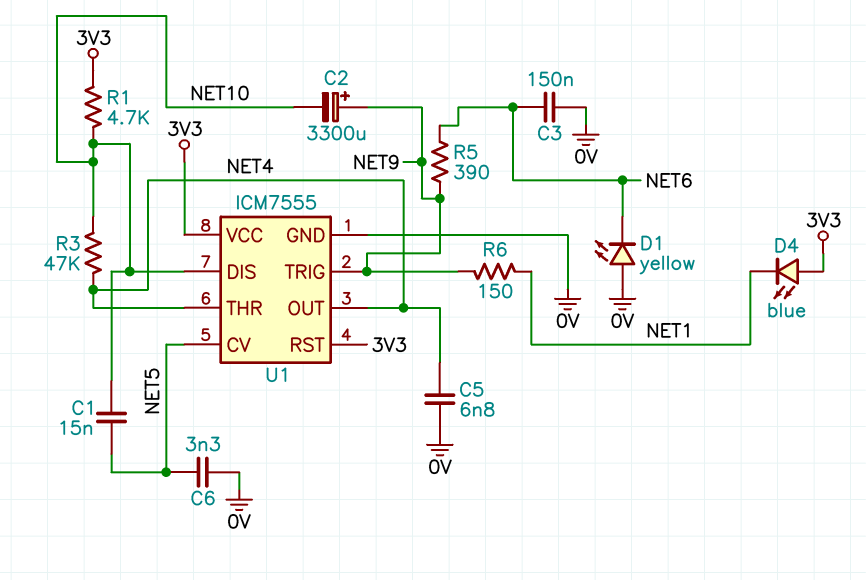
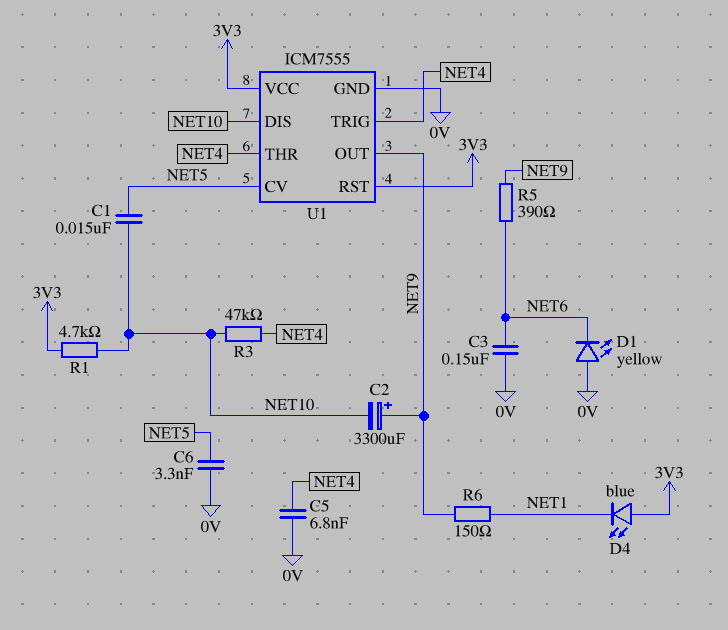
U1 pin OUT: NET4 -> NET9
U1 pin TRIG: NET9 -> NET4

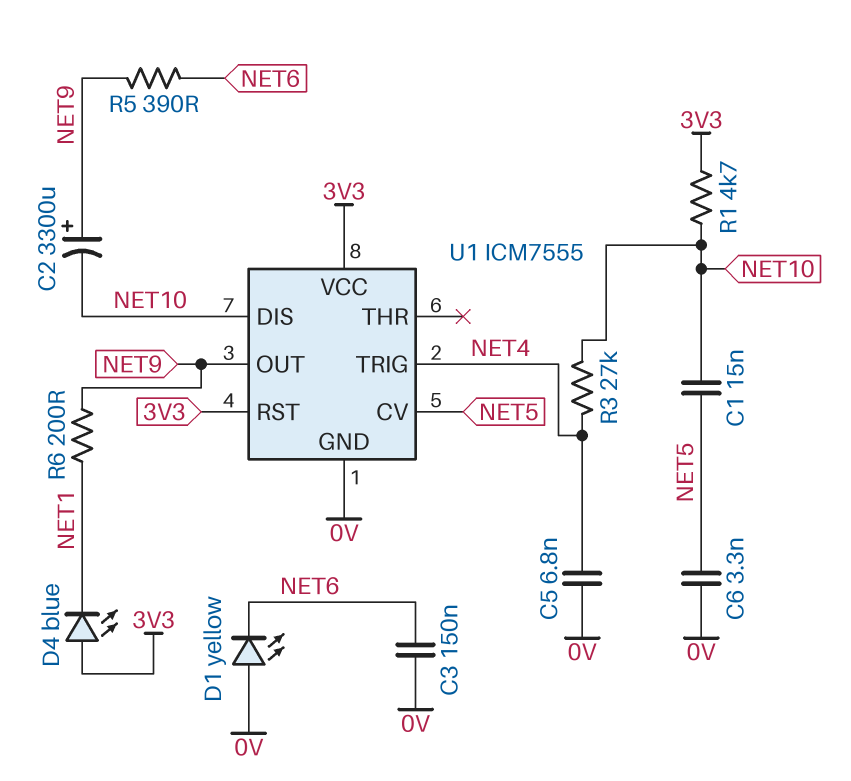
R3: 47k (NET4, NET10) -> 27k (NET4, NET10)
R6: 150 (NET1, NET9) -> 200 (NET1, NET9)
U1 pin THR: NET4 -> none

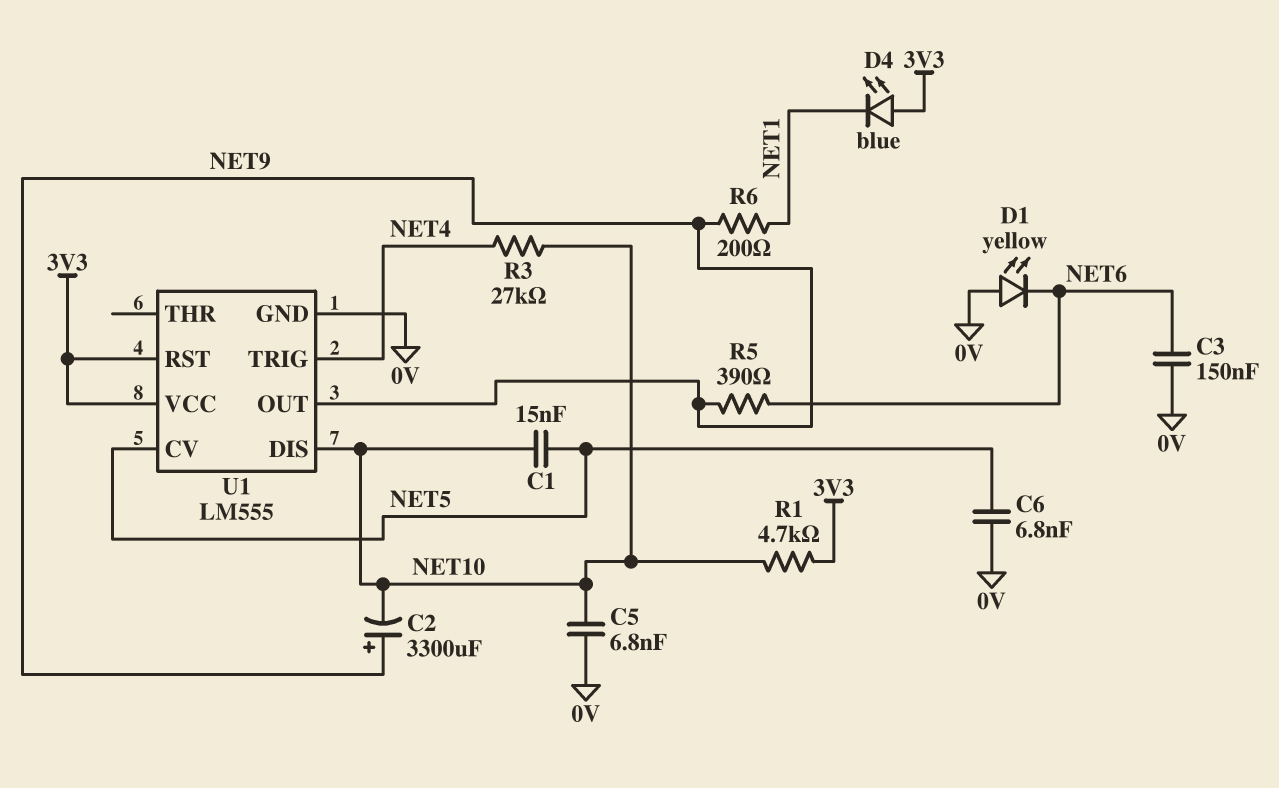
C5: 6.8nF (0V, NET4) -> 6.8nF (0V, NET10)
C6: 3.3nF (0V, NET5) -> 6.8nF (0V, NET5)
U1: ICM7555 -> LM555

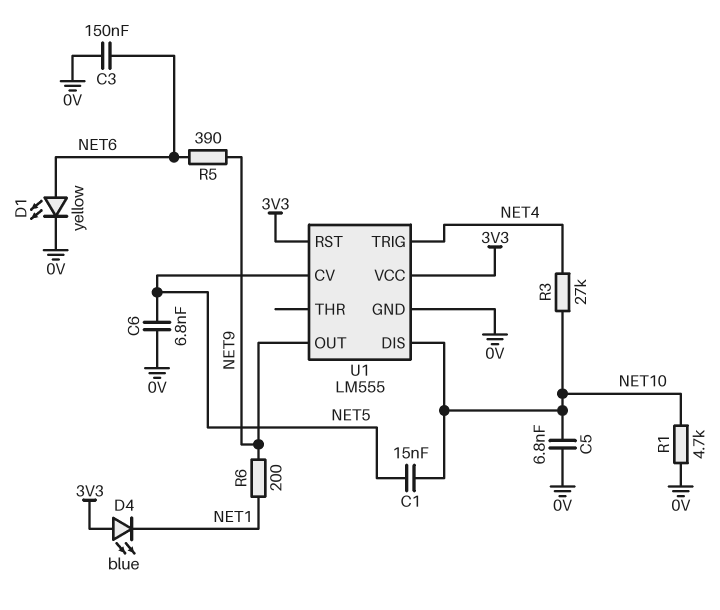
C2: 3300uF (plus NET9, minus NET10) -> none
D1: LED yellow (A 0V, K NET6) -> LED yellow (A NET6, K 0V)
R1: 4.7k (3V3, NET10) -> 4.7k (0V, NET10)

